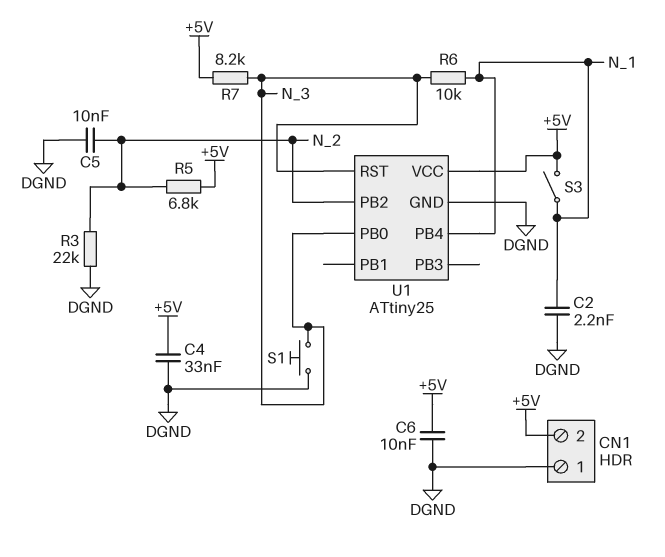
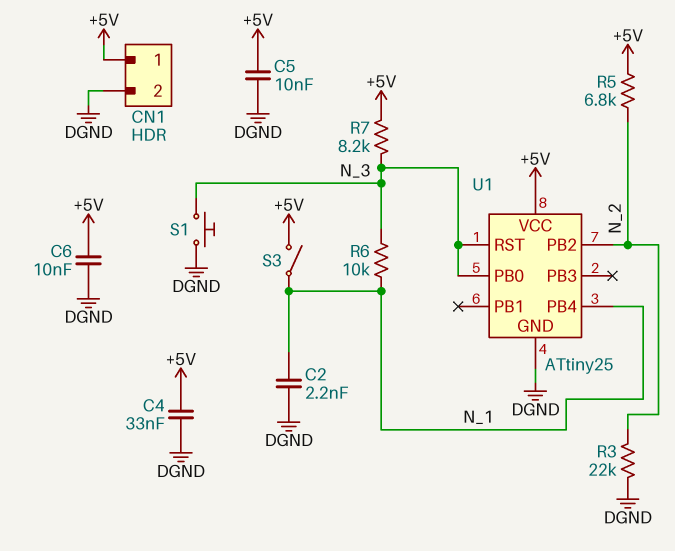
C5: 10nF (DGND, N_2) -> 10nF (+5V, DGND)
CN1 pin 1: DGND -> +5V
CN1 pin 2: +5V -> DGND

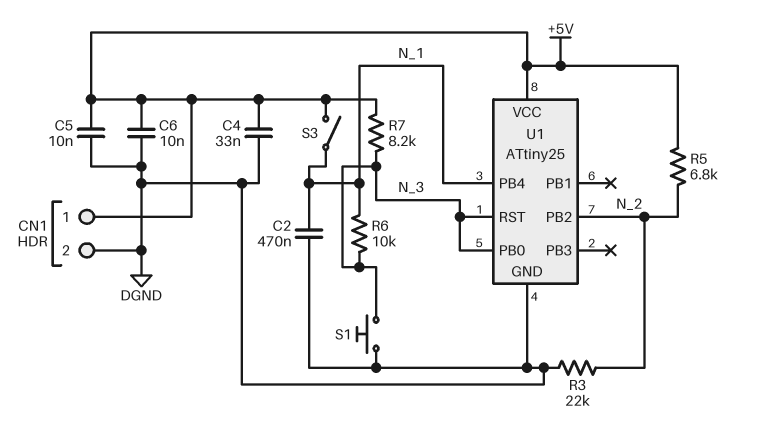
C2: 2.2nF (DGND, N_1) -> 470nF (DGND, N_1)

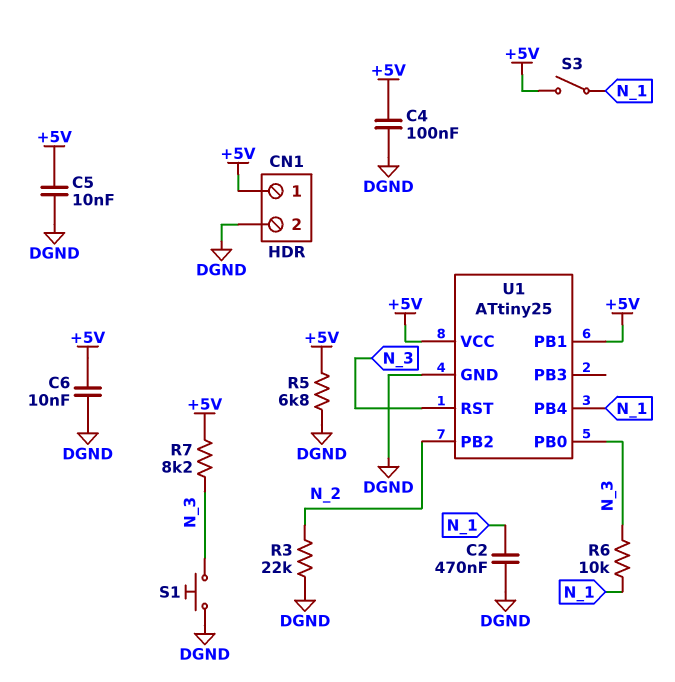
C4: 33nF (+5V, DGND) -> 100nF (+5V, DGND)
R5: 6.8k (+5V, N_2) -> 6.8k (+5V, DGND)
U1 pin PB1: none -> +5V

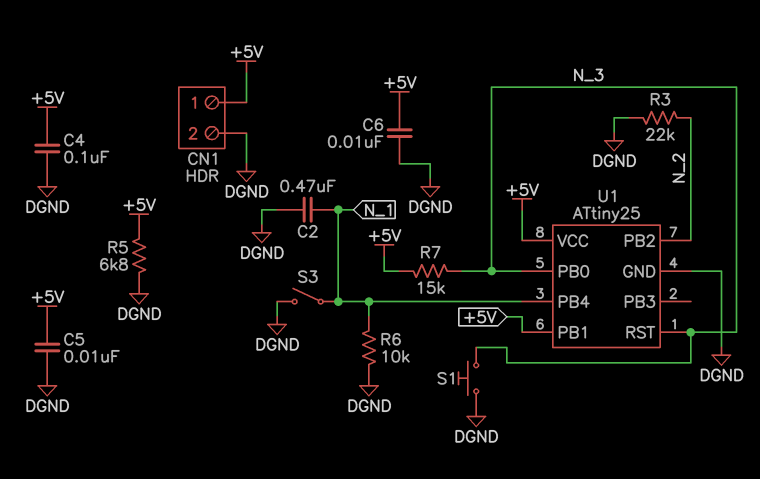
R6: 10k (N_1, N_3) -> 10k (DGND, N_1)
R7: 8.2k (+5V, N_3) -> 15k (+5V, N_3)
S3: switch (+5V, N_1) -> switch (DGND, N_1)

